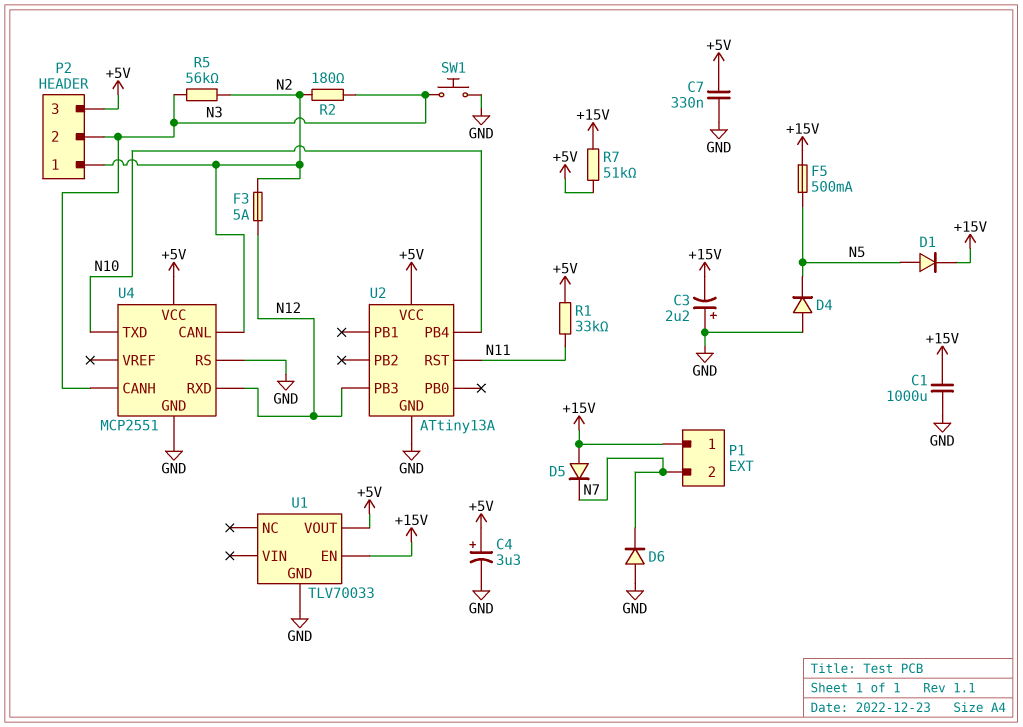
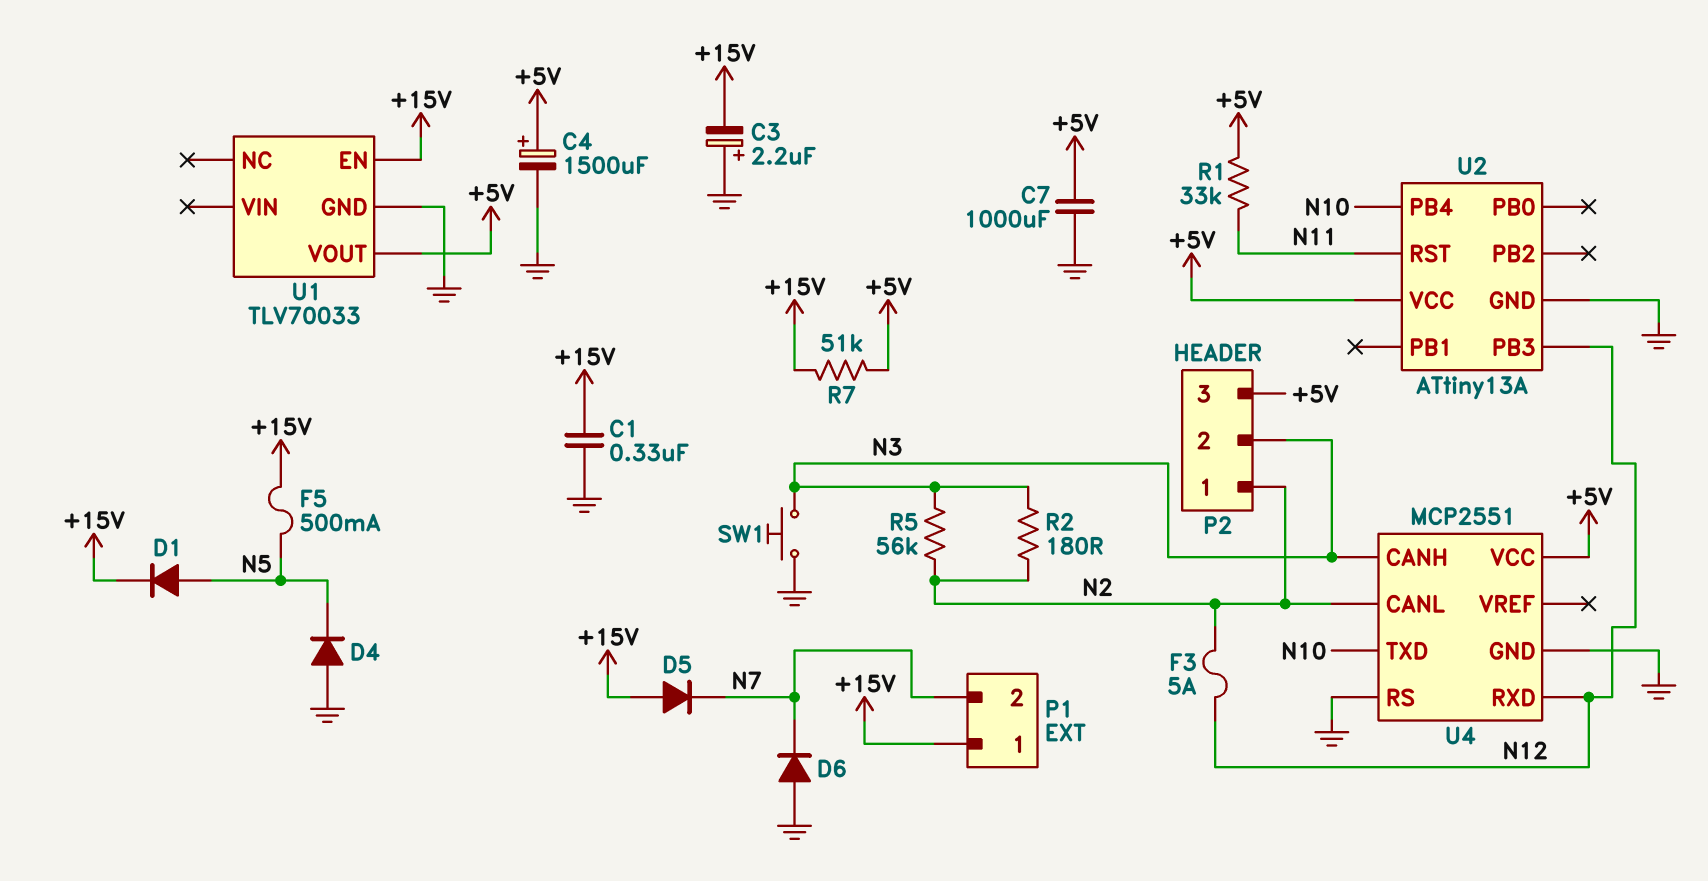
C1: 1000uF (+15V, GND) -> 330nF (+15V, GND)
C4: 3.3uF (plus +5V, minus GND) -> 1500uF (plus +5V, minus GND)
C7: 330nF (+5V, GND) -> 1000uF (+5V, GND)

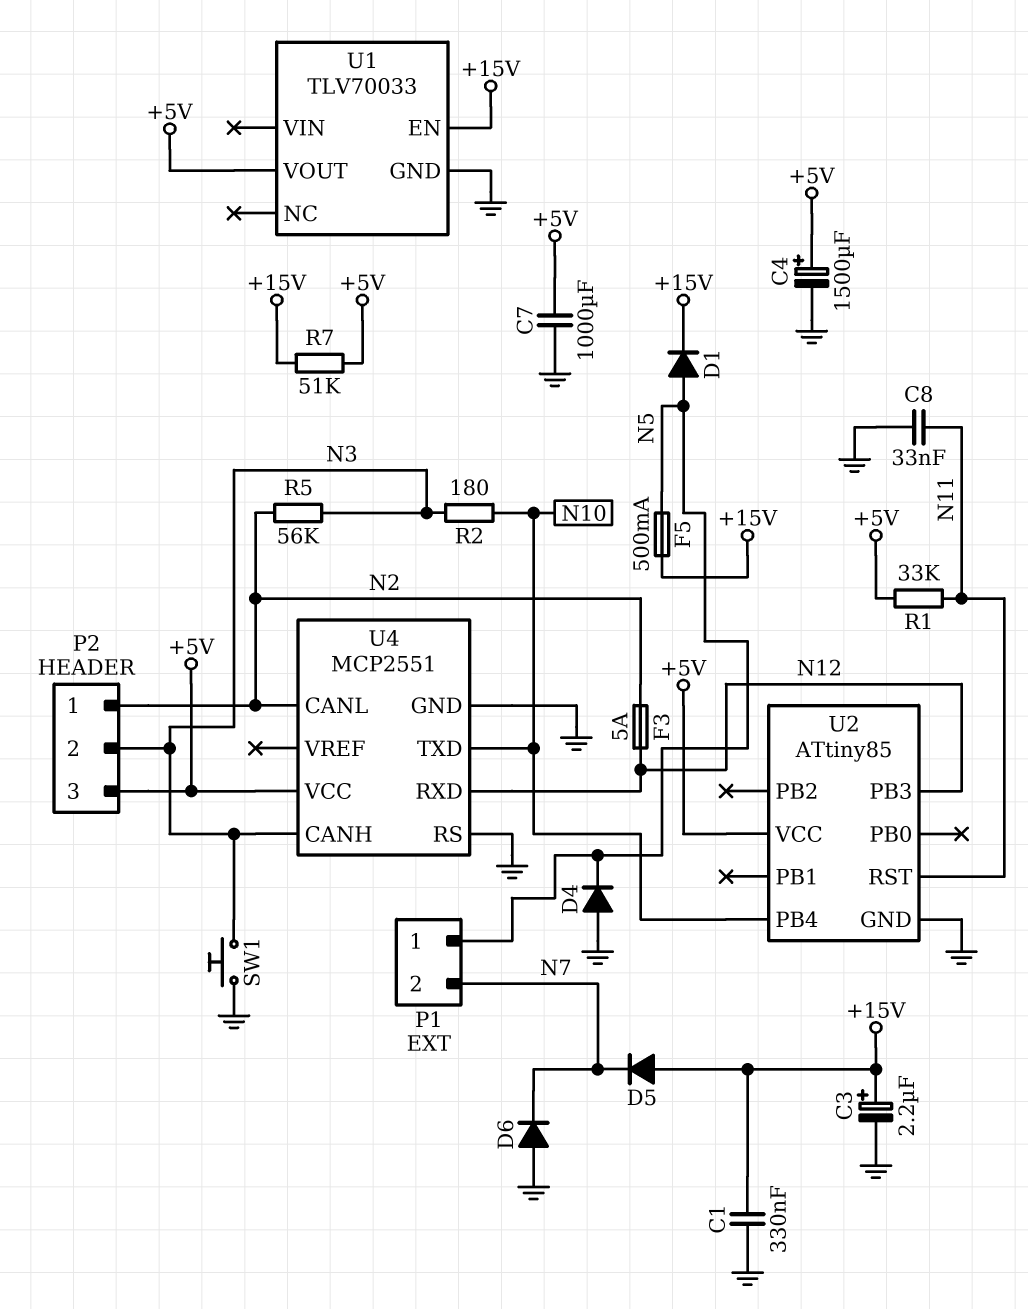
C3: 2.2uF (plus GND, minus +15V) -> 2.2uF (plus +15V, minus GND)
C8: none -> 33nF (GND, N11)
P1 pin 1: +15V -> N5
R2: 180 (N2, N3) -> 180 (N3, N10)
U2: ATtiny13A -> ATtiny85

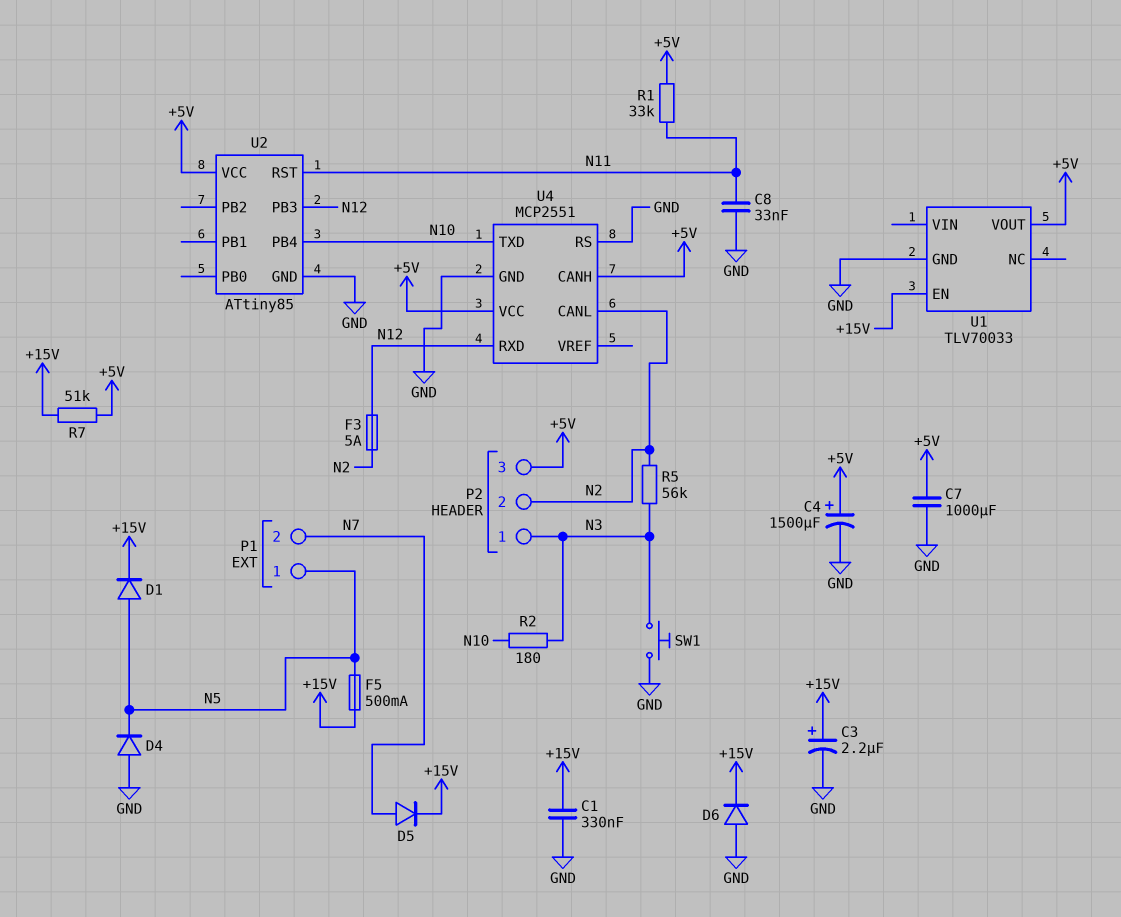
D5: diode (A +15V, K N7) -> diode (A N7, K +15V)
D6: diode (A GND, K N7) -> diode (A GND, K +15V)
P2 pin 1: N2 -> N3
P2 pin 2: N3 -> N2
U4 pin CANH: N3 -> +5V

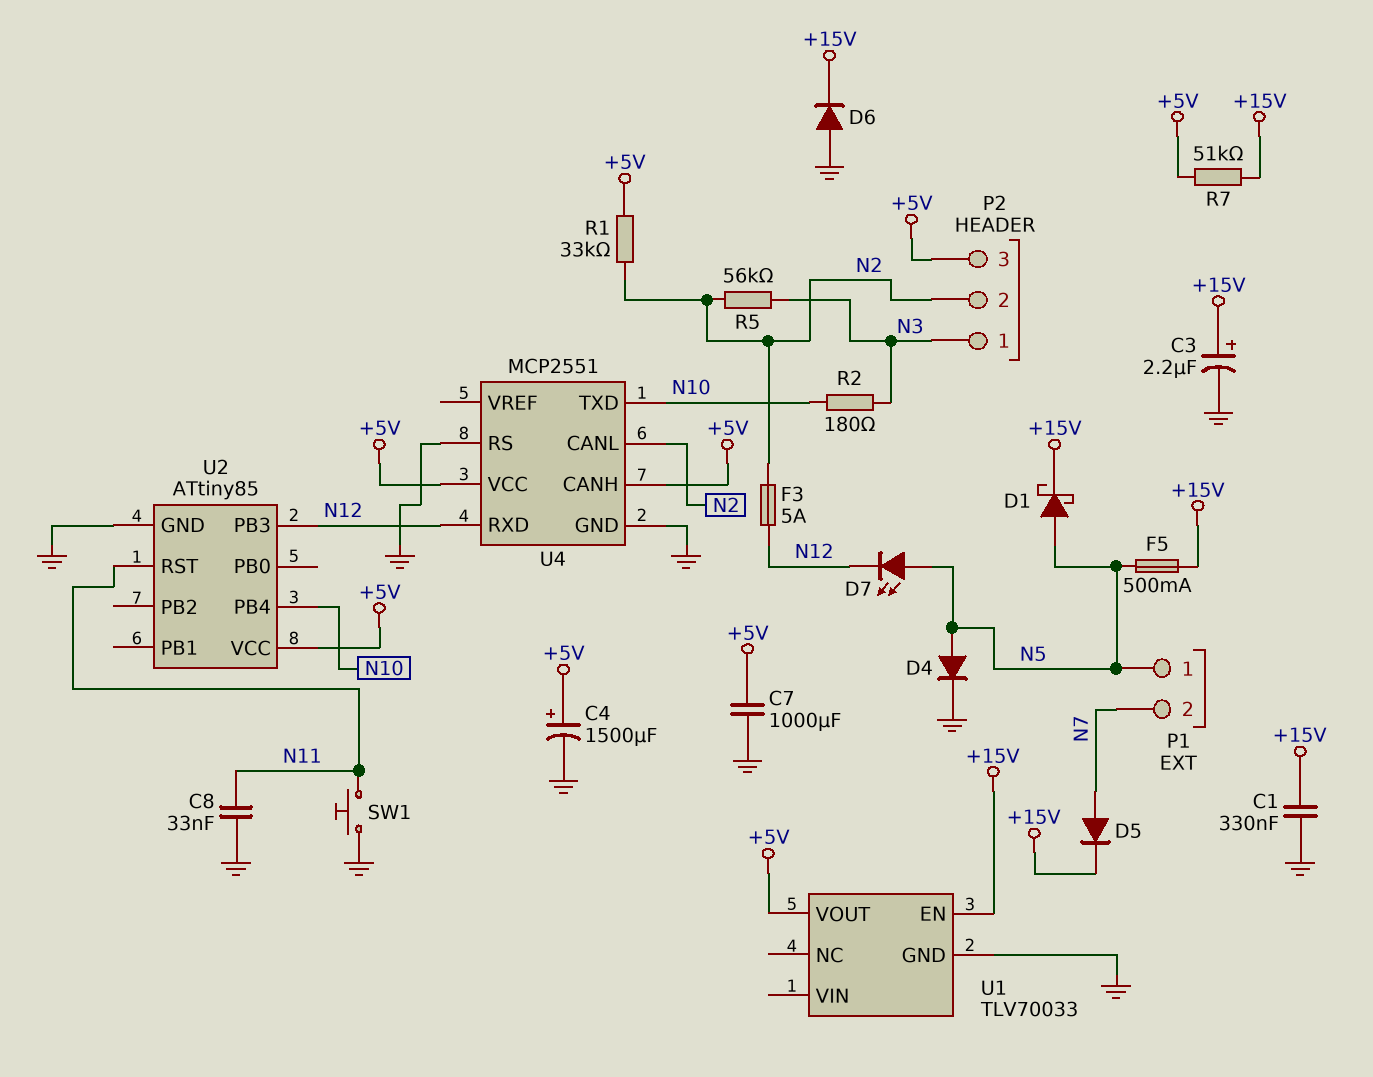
D1: diode (A N5, K +15V) -> schottky (A N5, K +15V)
D4: diode (A GND, K N5) -> diode (A N5, K GND)
D7: none -> LED (A N5, K N12)
R1: 33k (+5V, N11) -> 33k (+5V, N2)
SW1: button (GND, N3) -> button (GND, N11)

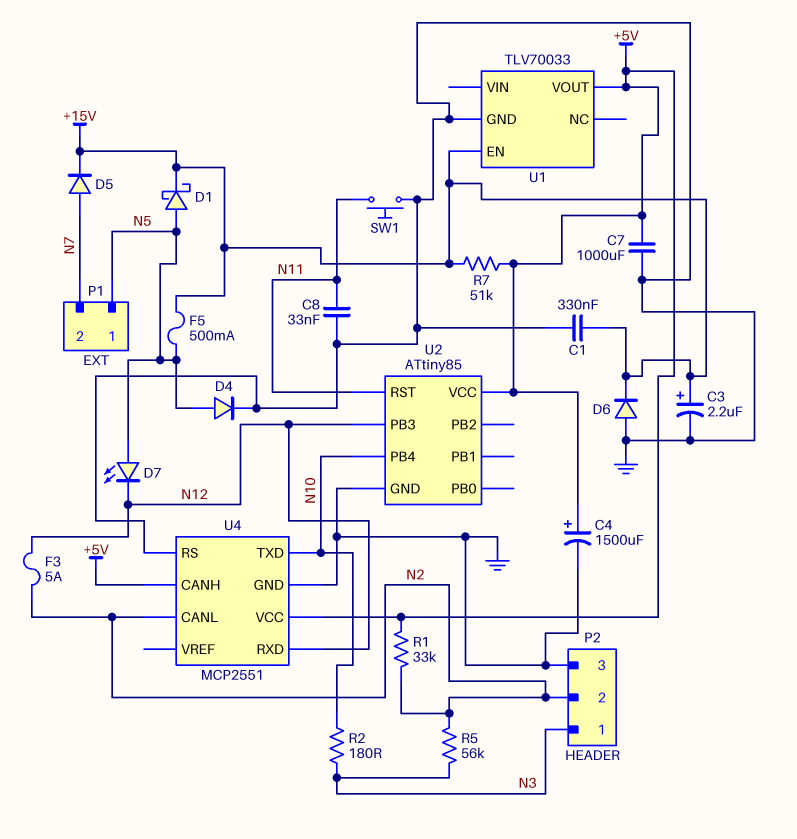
P2 pin 3: +5V -> GND

